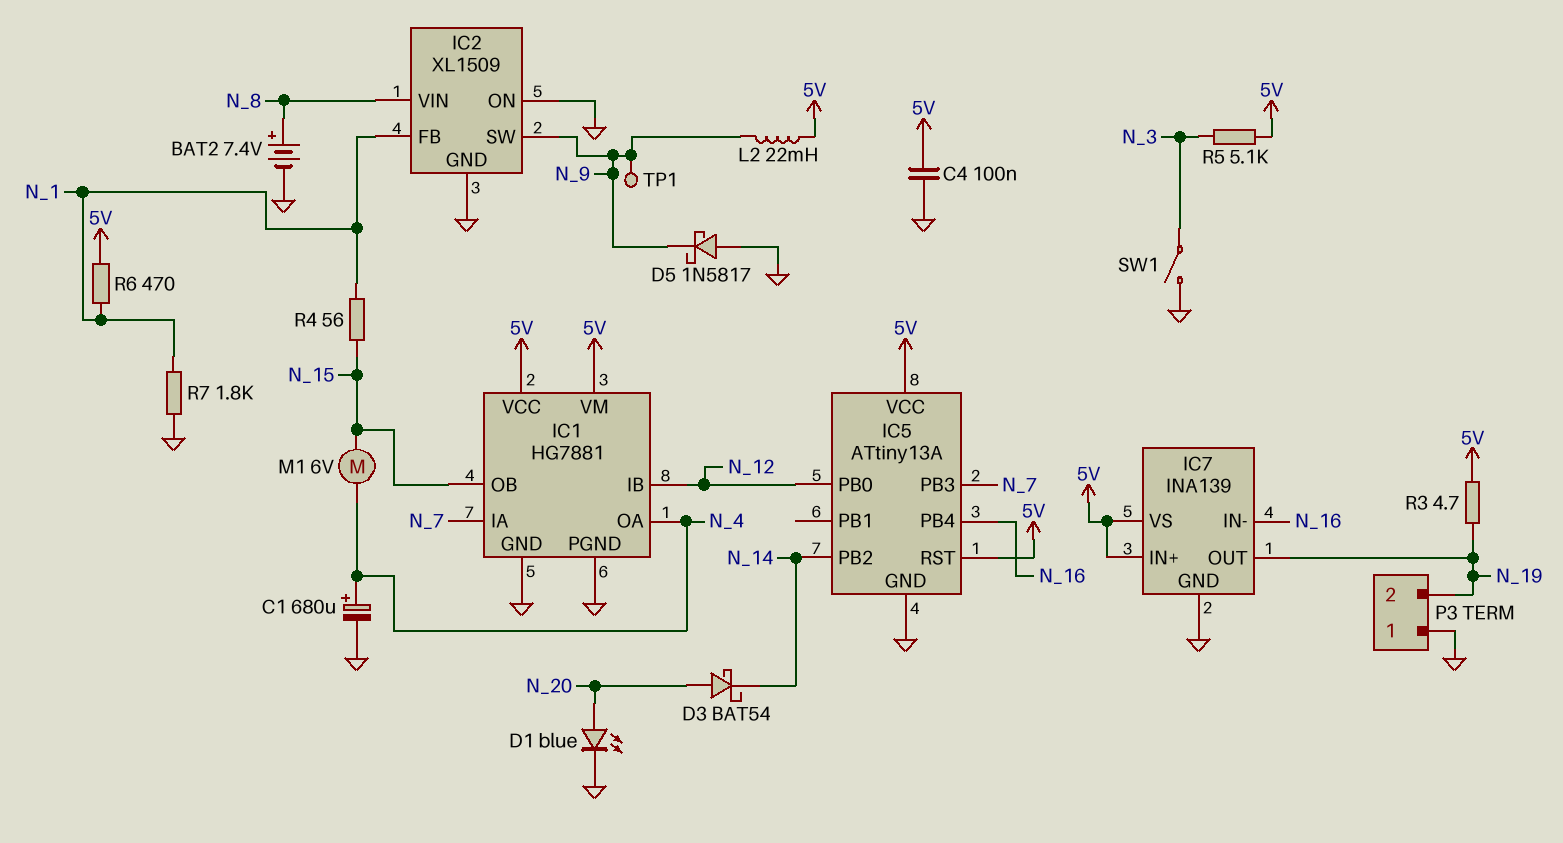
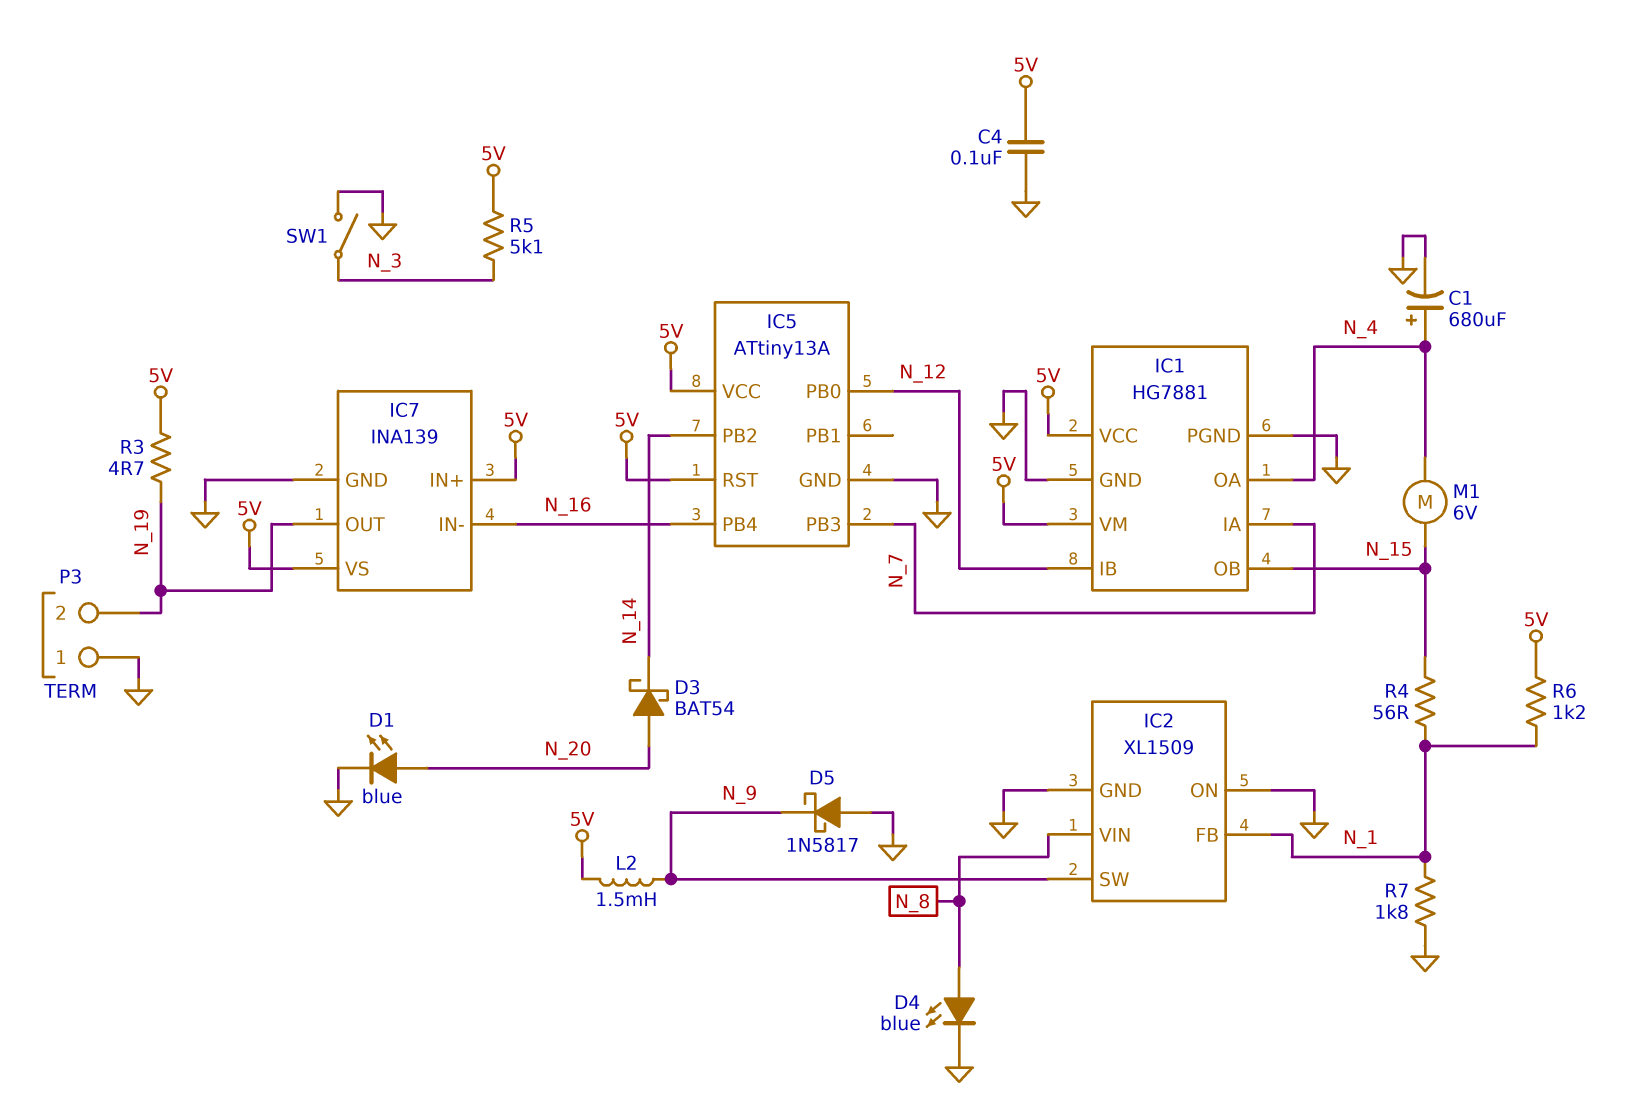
BAT2: 7.4V (plus N_8, minus GND) -> none
D4: none -> LED blue (A N_8, K GND)
L2: 22mH (5V, N_9) -> 1.5mH (5V, N_9)
R6: 470 (5V, N_1) -> 1.2k (5V, N_1)
TP1: test point (N_9) -> none

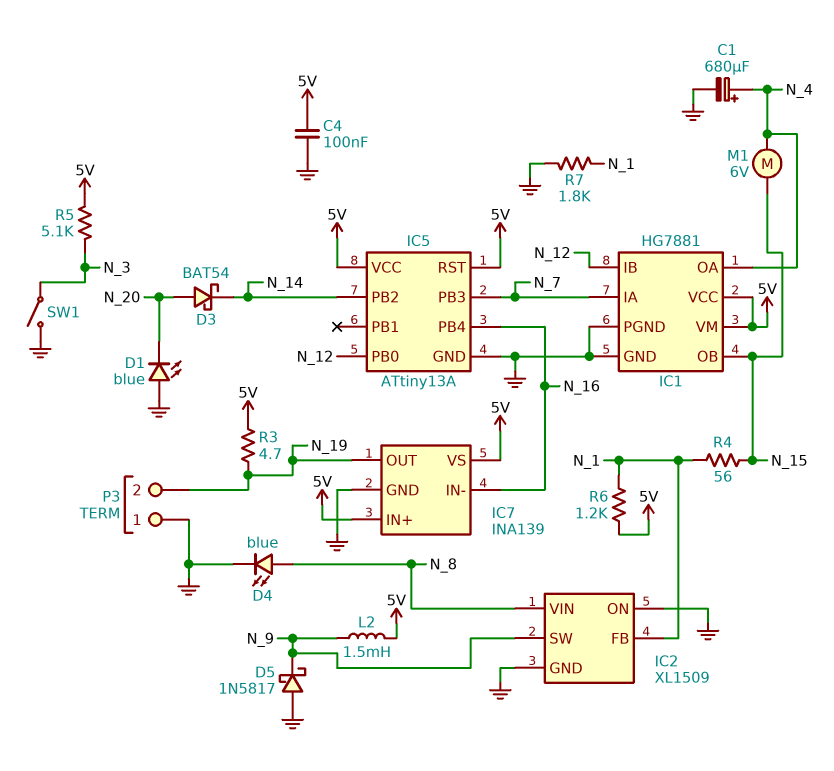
D1: LED blue (A N_20, K GND) -> LED blue (A GND, K N_20)

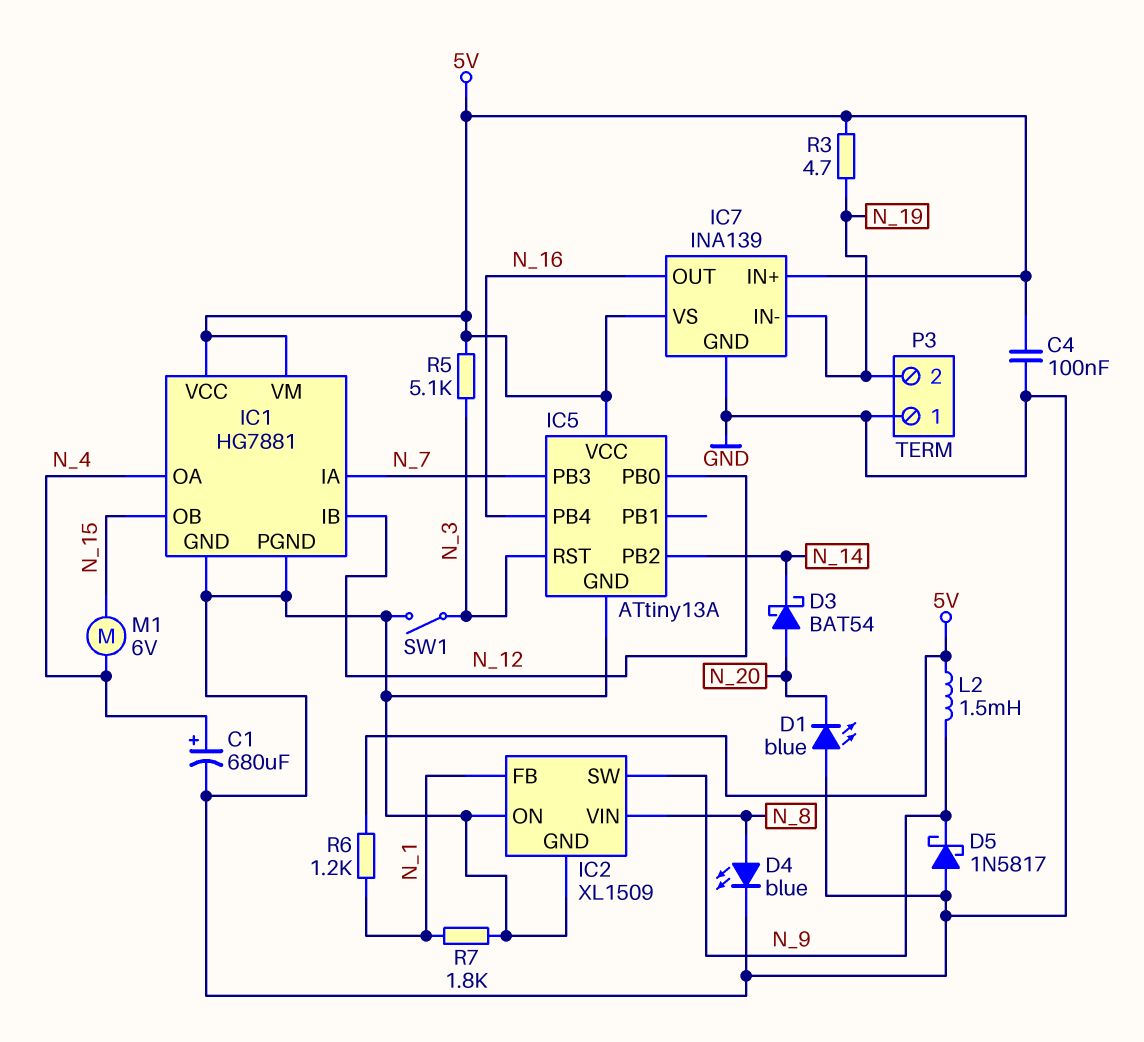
IC5 pin RST: 5V -> N_3
IC7 pin IN-: N_16 -> N_19
IC7 pin OUT: N_19 -> N_16
R4: 56 (N_1, N_15) -> none

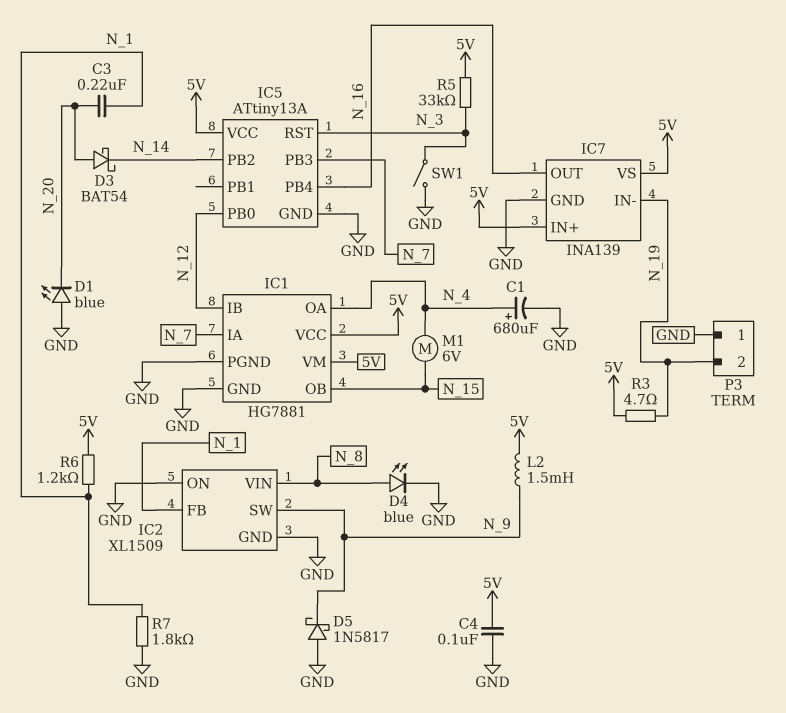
C3: none -> 220nF (N_1, N_20)
R5: 5.1k (5V, N_3) -> 33k (5V, N_3)

